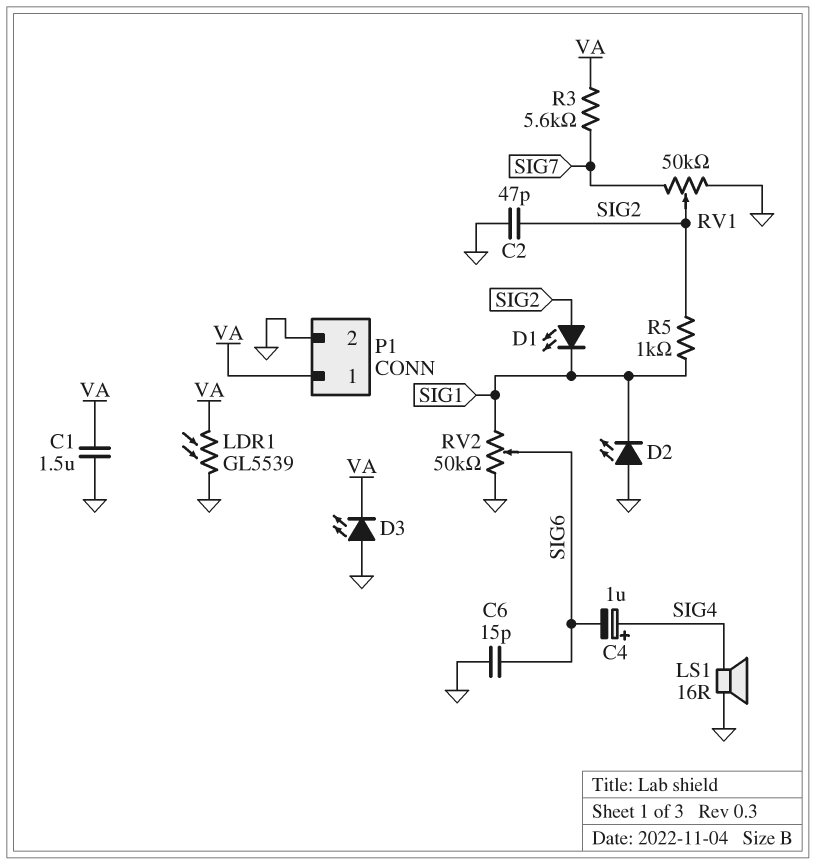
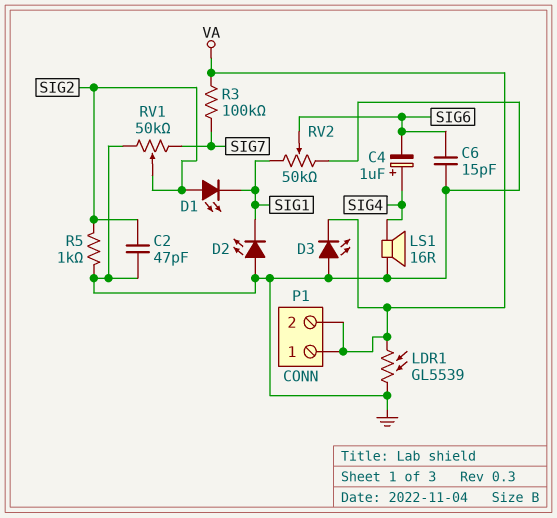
C1: 1.5uF (GND, VA) -> none
P1 pin 2: GND -> VA
R3: 5.6k (SIG7, VA) -> 100k (SIG7, VA)
R5: 1k (SIG1, SIG2) -> 1k (GND, SIG2)

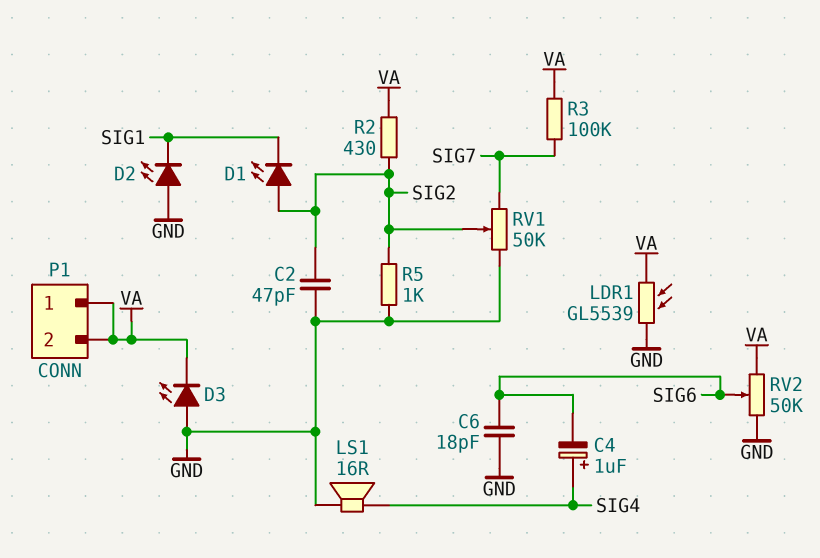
C6: 15pF (GND, SIG6) -> 18pF (GND, SIG6)
R2: none -> 430 (SIG2, VA)
RV2: 50k (GND, SIG1, wiper SIG6) -> 50k (GND, VA, wiper SIG6)

